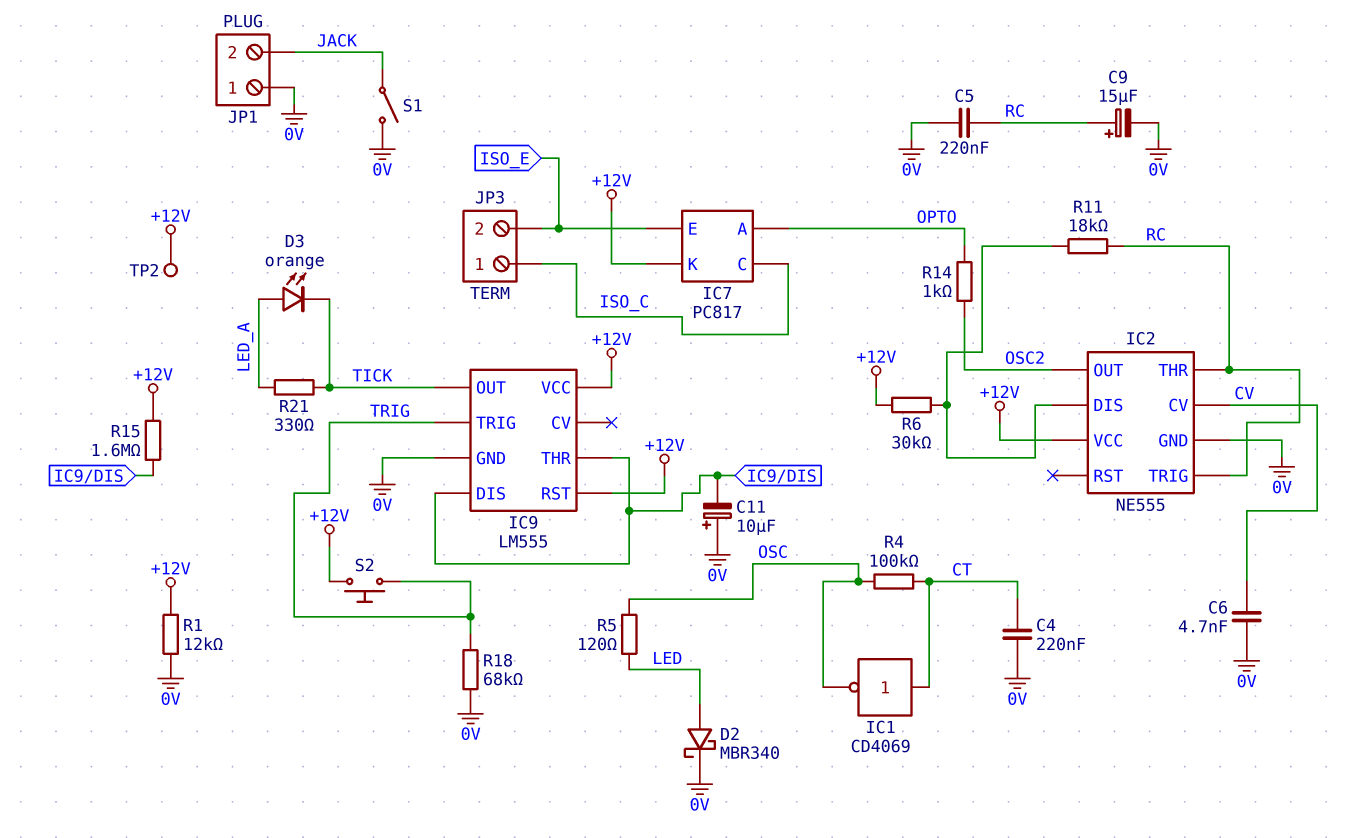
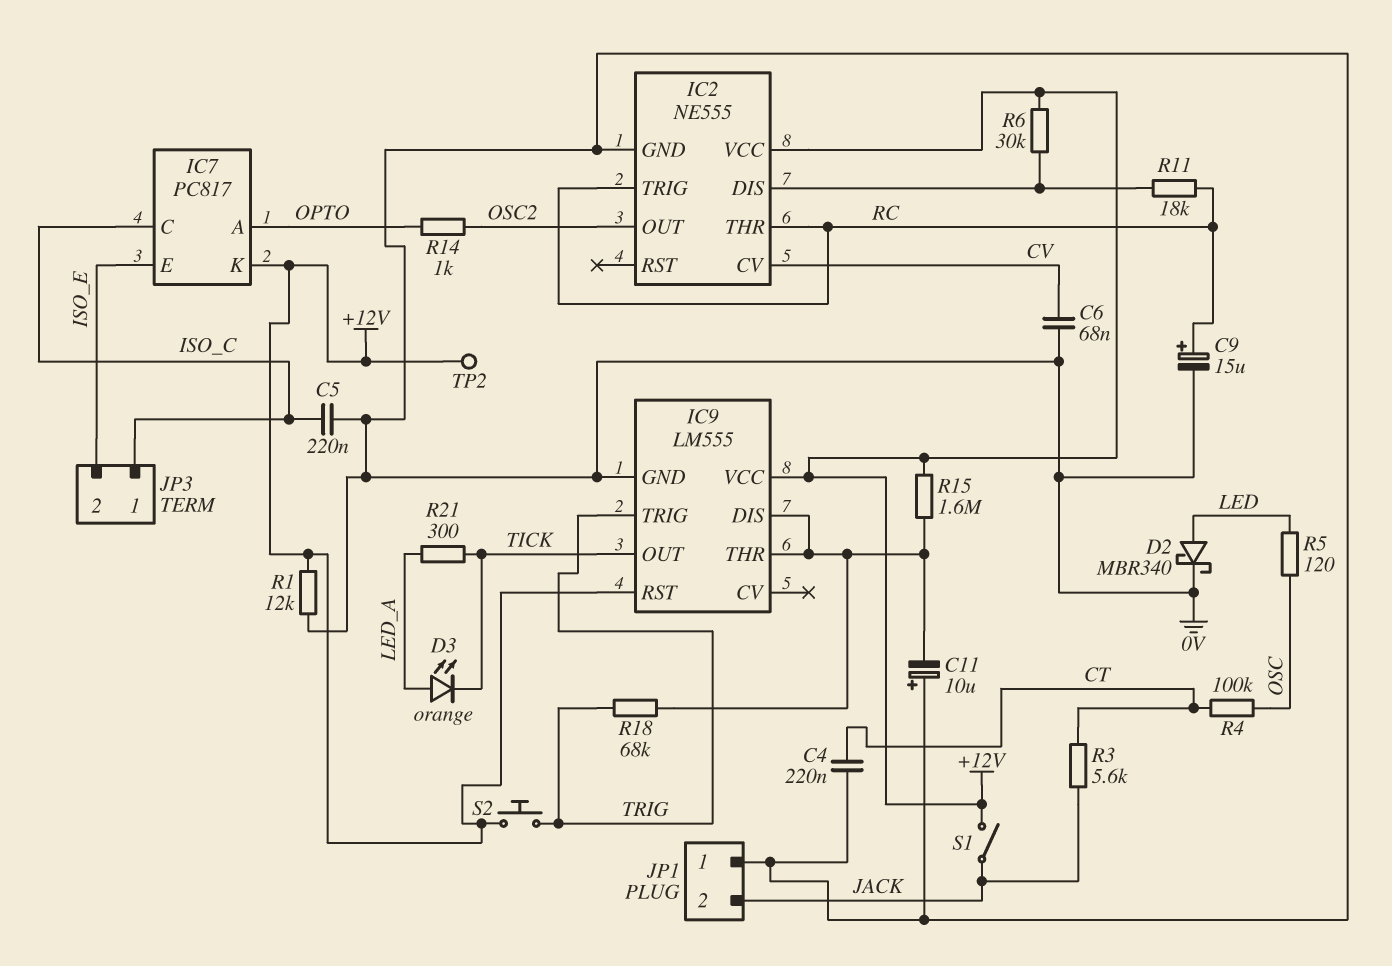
C5: 220nF (0V, RC) -> 220nF (0V, ISO_C)
C6: 4.7nF (0V, CV) -> 68nF (0V, CV)
IC1: NOT CD4069 (in CT, out OSC) -> none
R3: none -> 5.6k (CT, JACK)
R18: 68k (0V, TRIG) -> 68k (IC9/DIS, TRIG)
R21: 330 (LED_A, TICK) -> 300 (LED_A, TICK)
S1: switch (0V, JACK) -> switch (+12V, JACK)

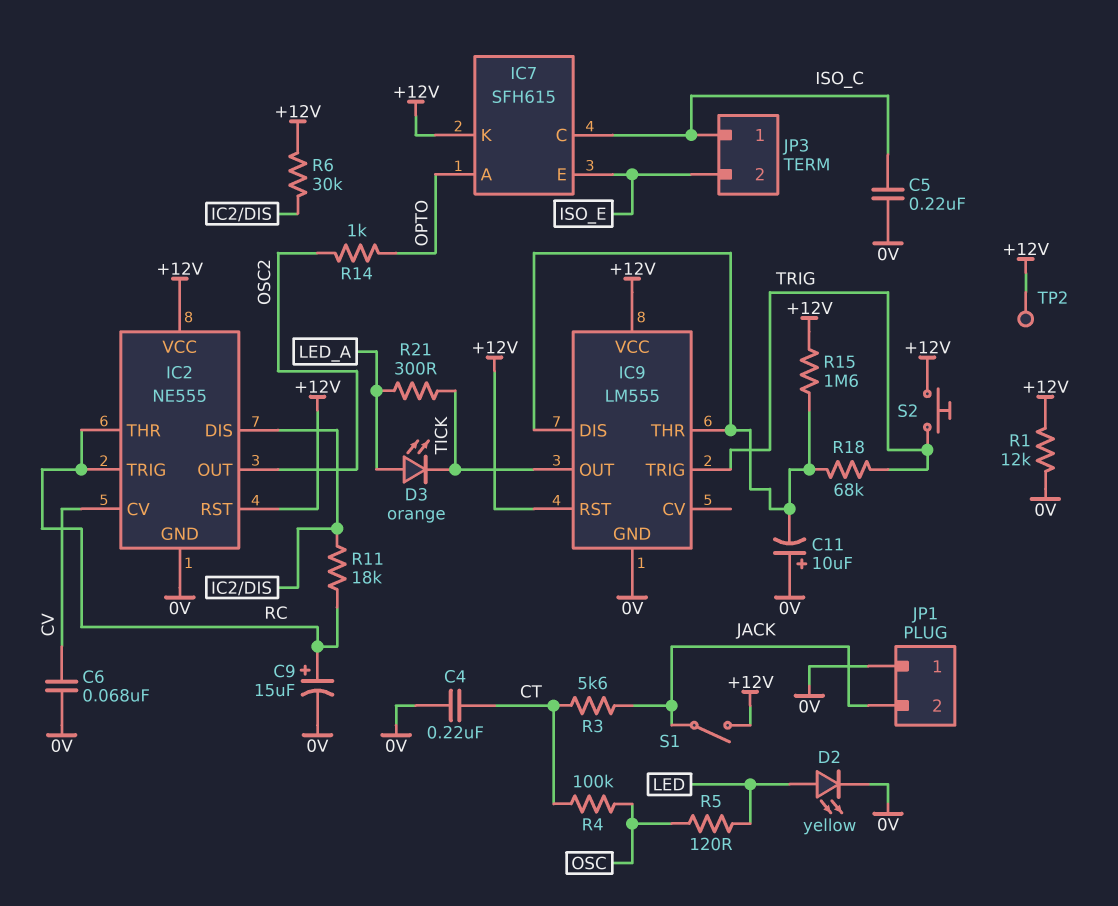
D2: schottky MBR340 (A LED, K 0V) -> LED yellow (A LED, K 0V)
IC2 pin RST: none -> +12V
IC7: PC817 -> SFH615

